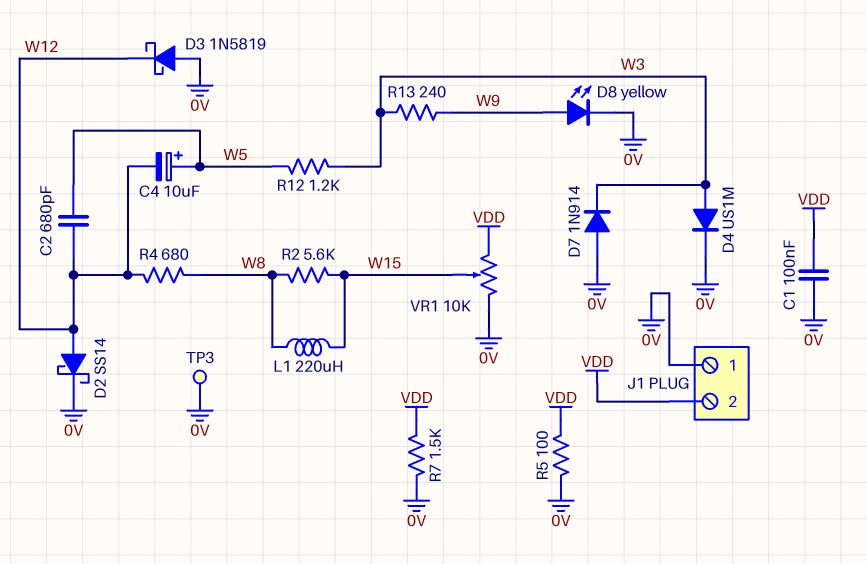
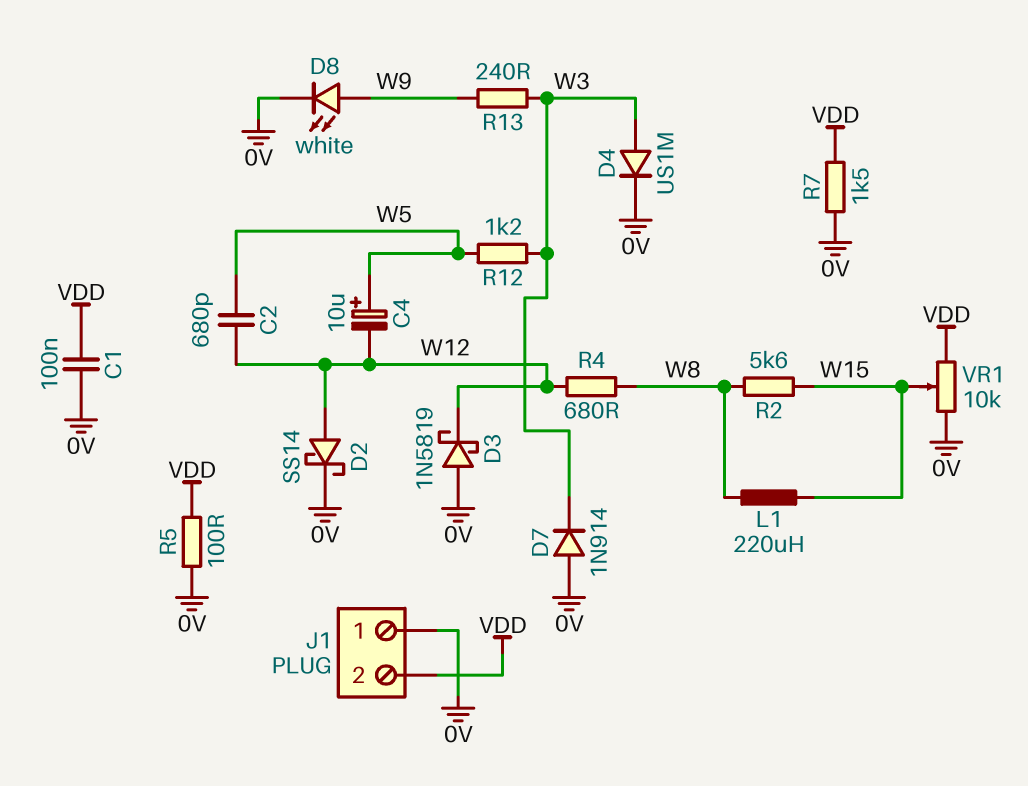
D8: LED yellow (A W9, K 0V) -> LED white (A W9, K 0V)
TP3: test point (0V) -> none

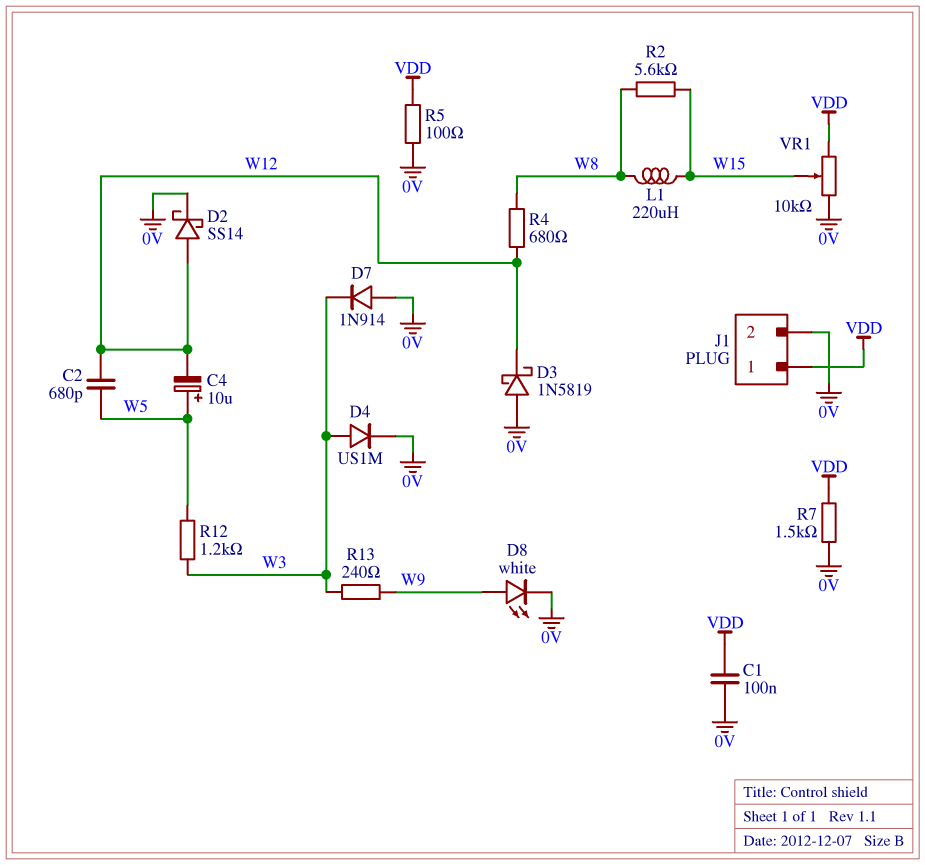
J1 pin 1: 0V -> VDD
J1 pin 2: VDD -> 0V

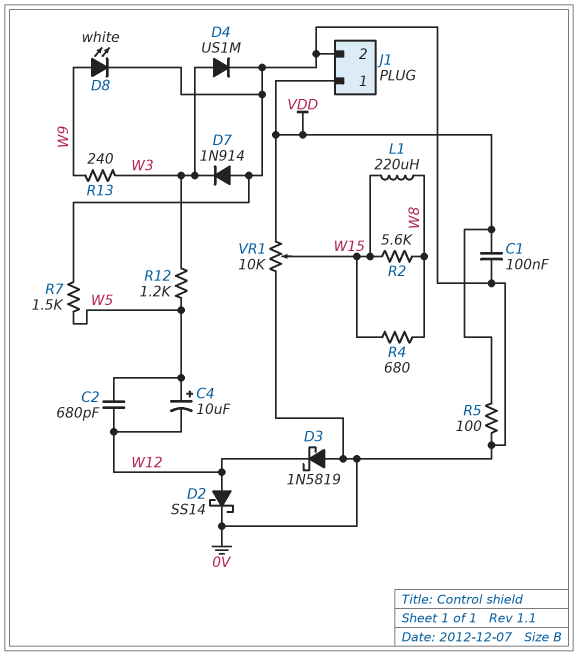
R4: 680 (W8, W12) -> 680 (W8, W15)
R7: 1.5k (0V, VDD) -> 1.5k (0V, W5)

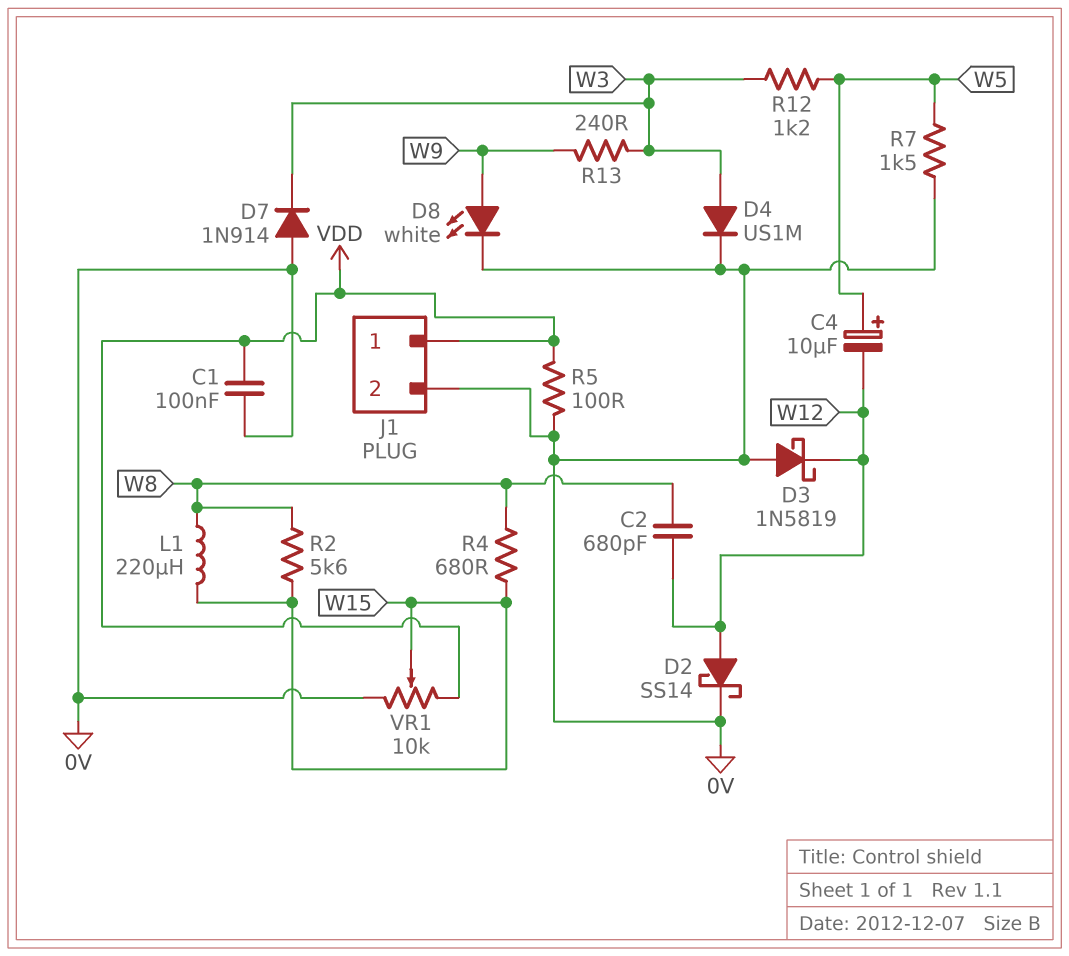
C2: 680pF (W5, W12) -> 680pF (W8, W12)

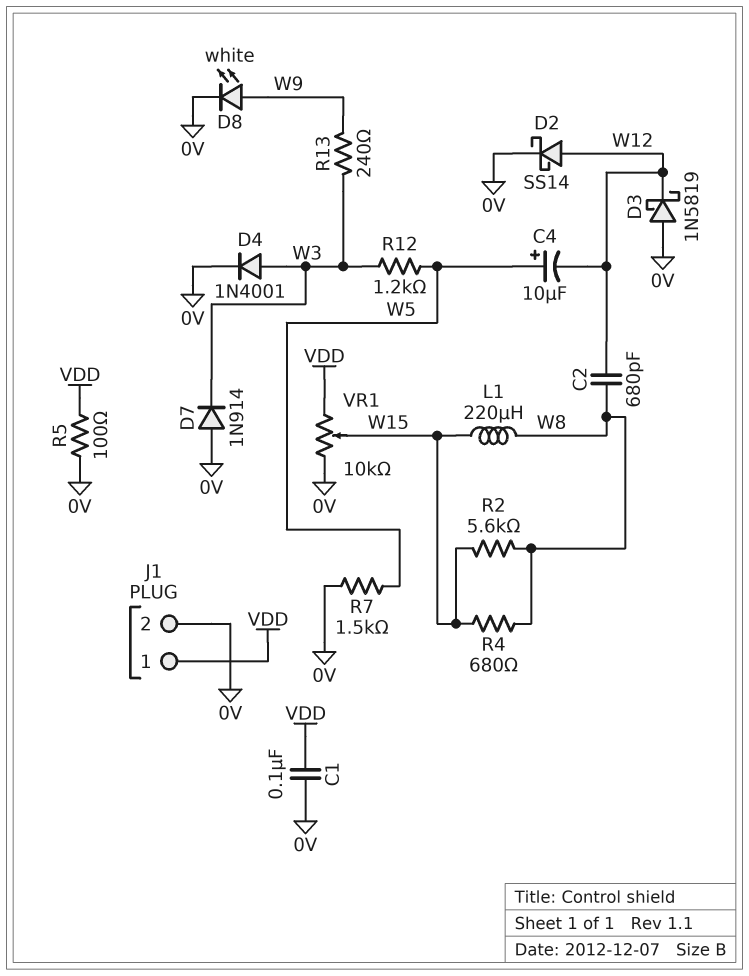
D4: diode US1M (A W3, K 0V) -> diode 1N4001 (A W3, K 0V)

